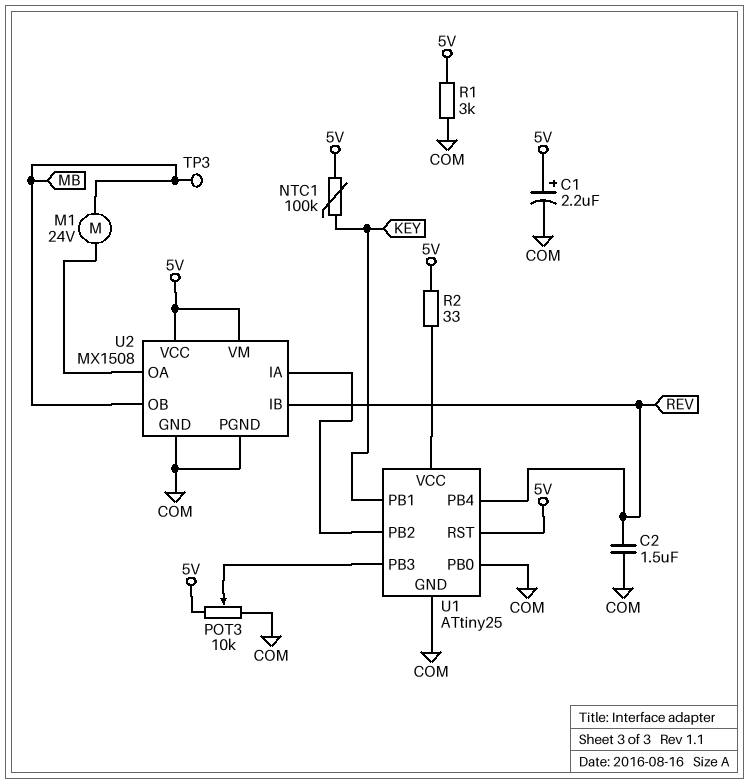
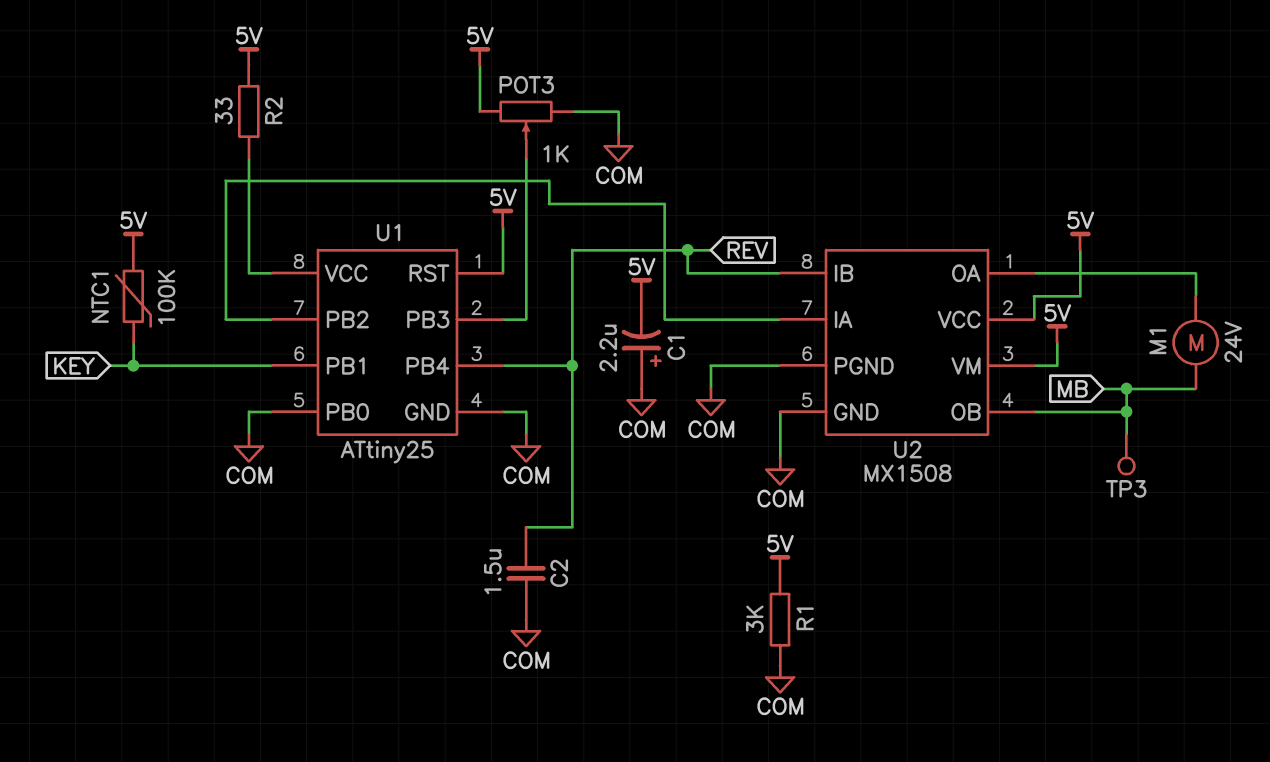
C1: 2.2uF (plus 5V, minus COM) -> 2.2uF (plus COM, minus 5V)
POT3: 10k (5V, COM, wiper U1/PB3) -> 1k (5V, COM, wiper U1/PB3)

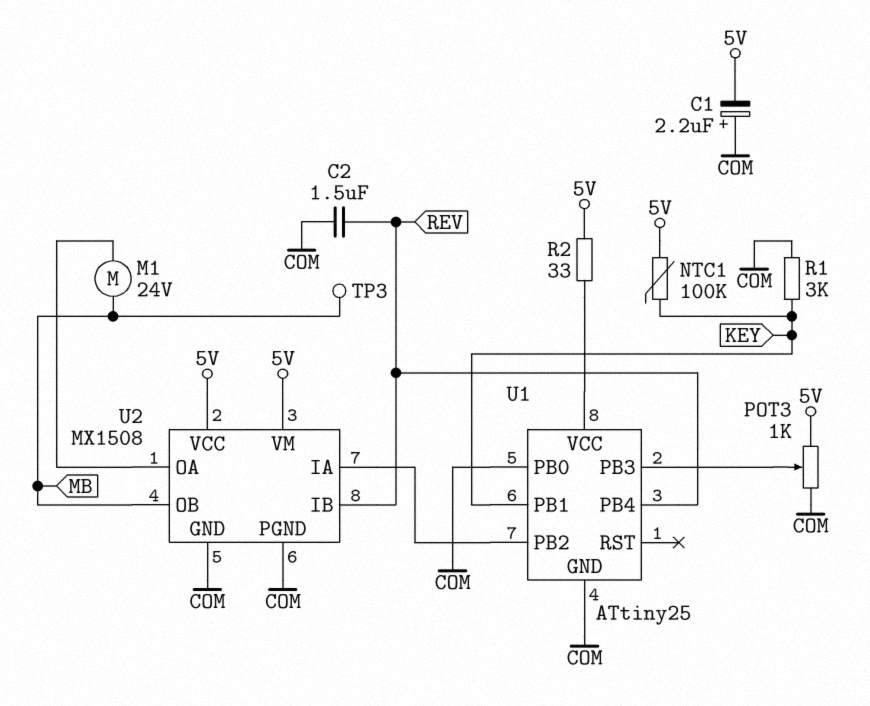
R1: 3k (5V, COM) -> 3k (COM, KEY)
U1 pin RST: 5V -> none

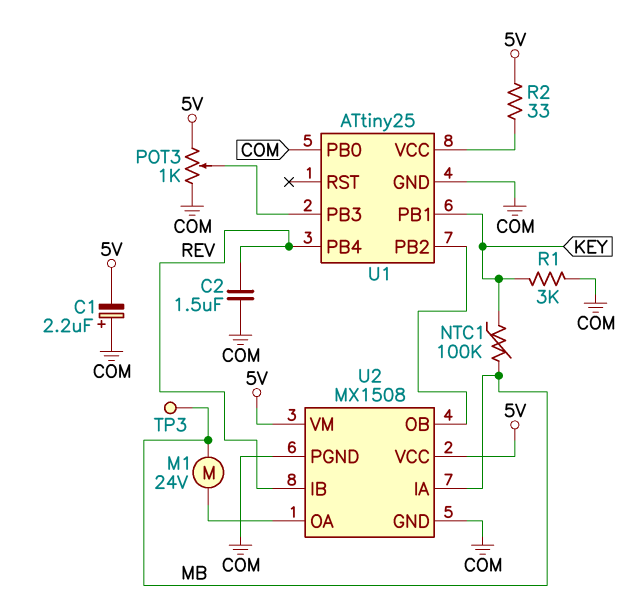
NTC1: 100k (5V, KEY) -> 100k (KEY, MB)
U2 pin IA: U1/PB2 -> MB
U2 pin OB: MB -> U1/PB2

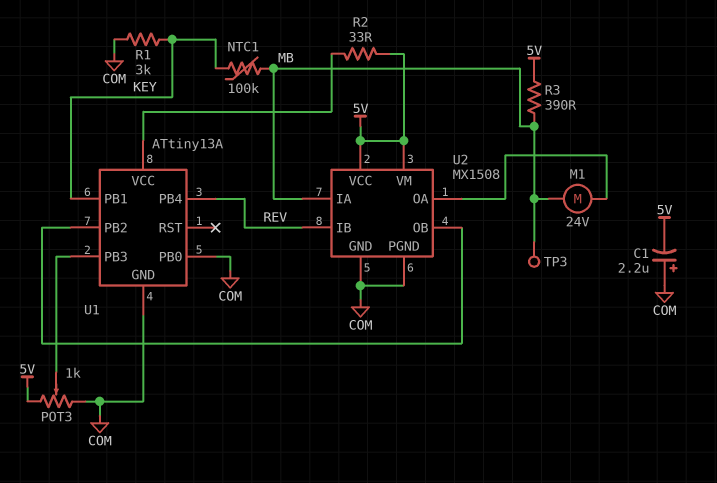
C2: 1.5uF (COM, REV) -> none
R3: none -> 390 (5V, MB)
U1: ATtiny25 -> ATtiny13A

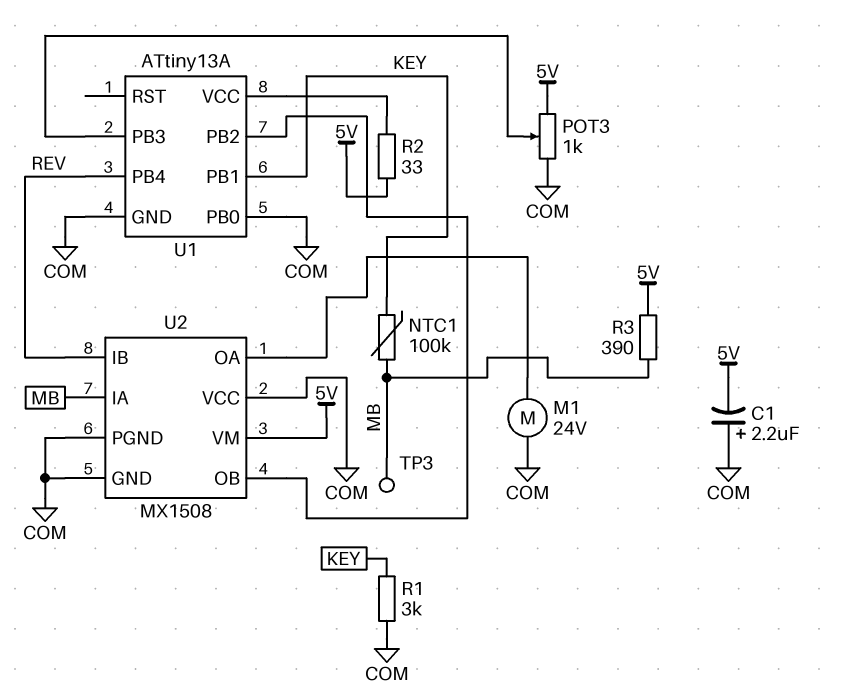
M1: motor 24V (MB, U2/OA) -> motor 24V (COM, U2/OA)
U2 pin VCC: 5V -> COM

